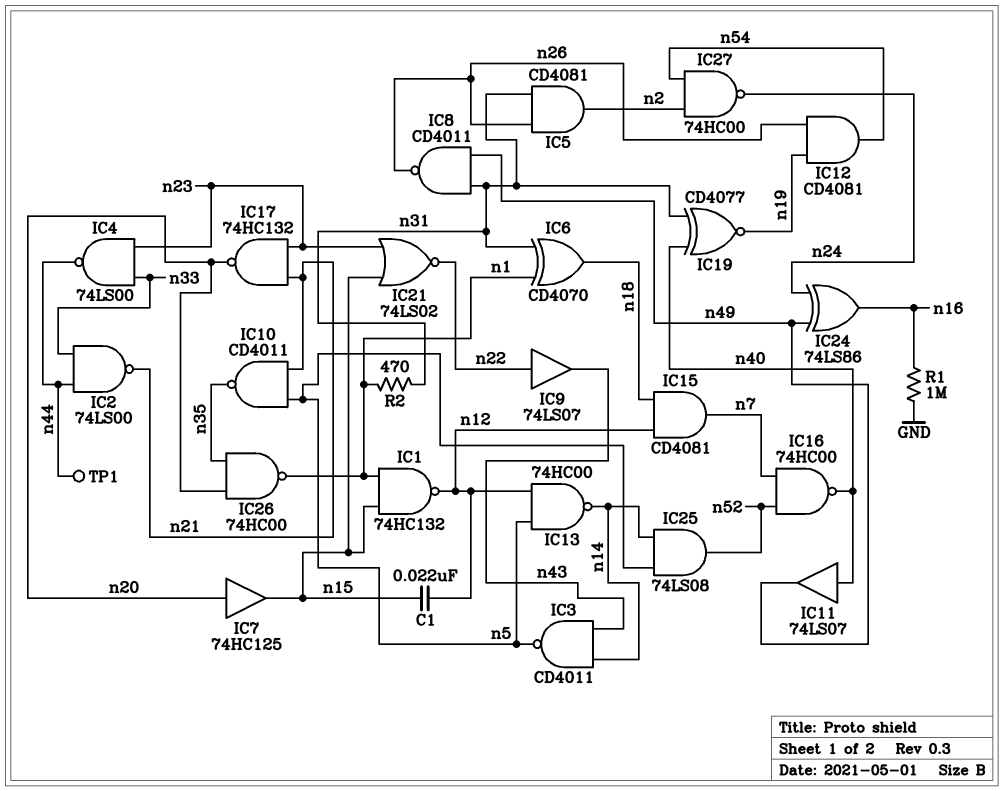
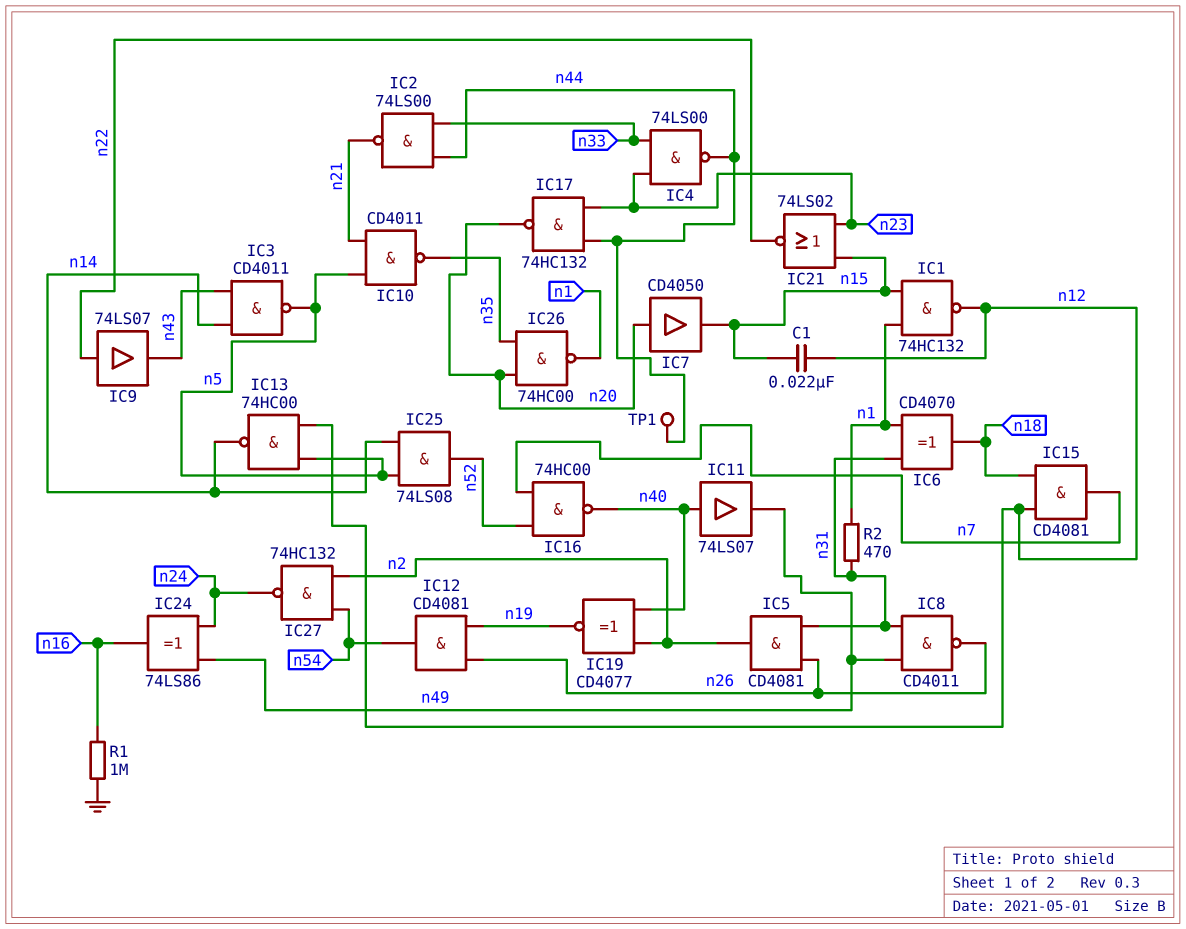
IC7: buffer 74HC125 (in n20, out n15) -> buffer CD4050 (in n20, out n15)
IC17: NAND 74HC132 (in n21, in n23, out n20) -> NAND 74HC132 (in n23, in n44, out n20)
IC19: XNOR CD4077 (in n31, in n40, out n19) -> XNOR CD4077 (in n2, in n40, out n19)
IC27: NAND 74HC00 (in n2, in n54, out n24) -> NAND 74HC132 (in n2, in n54, out n24)

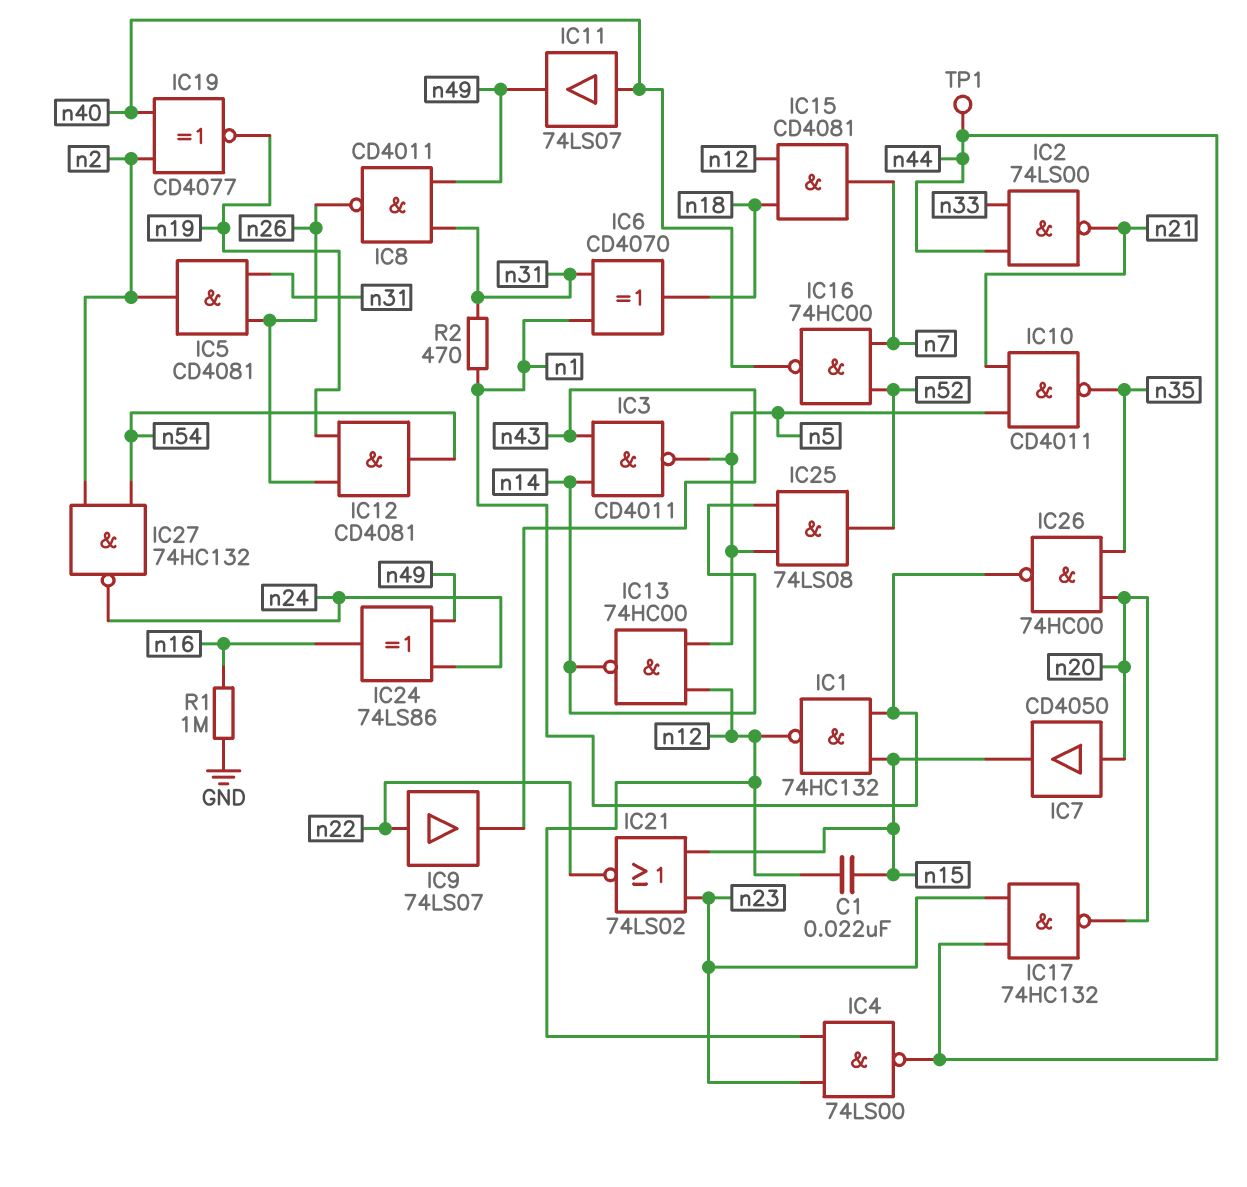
IC4: NAND 74LS00 (in n23, in n33, out n44) -> NAND 74LS00 (in n12, in n23, out n44)

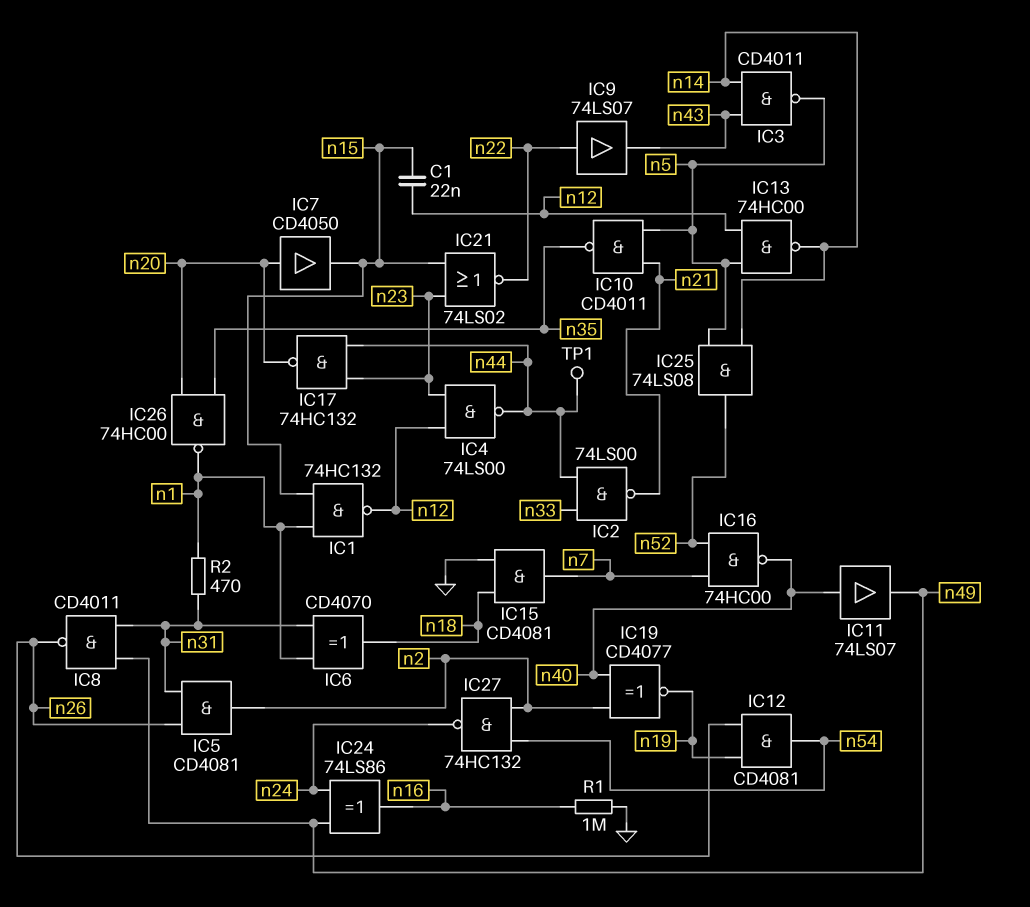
IC15: AND CD4081 (in n12, in n18, out n7) -> AND CD4081 (in GND, in n18, out n7)

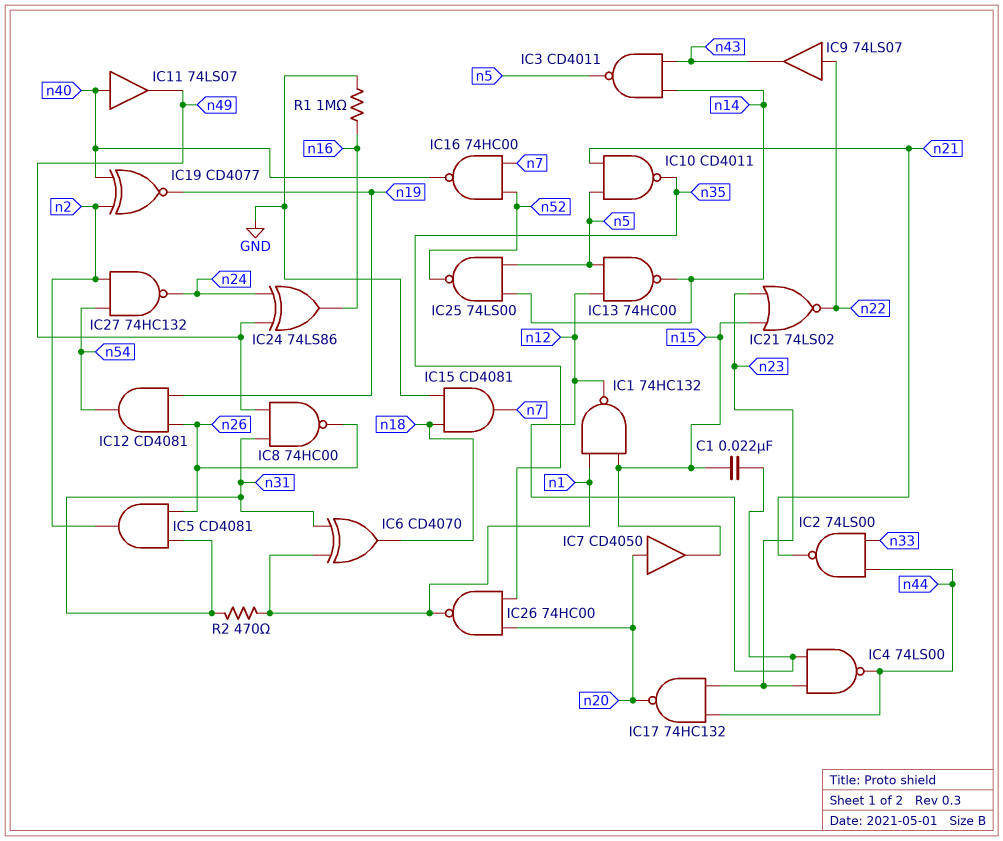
IC8: NAND CD4011 (in n31, in n49, out n26) -> NAND 74HC00 (in n31, in n49, out n26)
IC25: AND 74LS08 (in n5, in n14, out n52) -> NAND 74LS00 (in n5, in n14, out n52)
TP1: test point (n44) -> none

